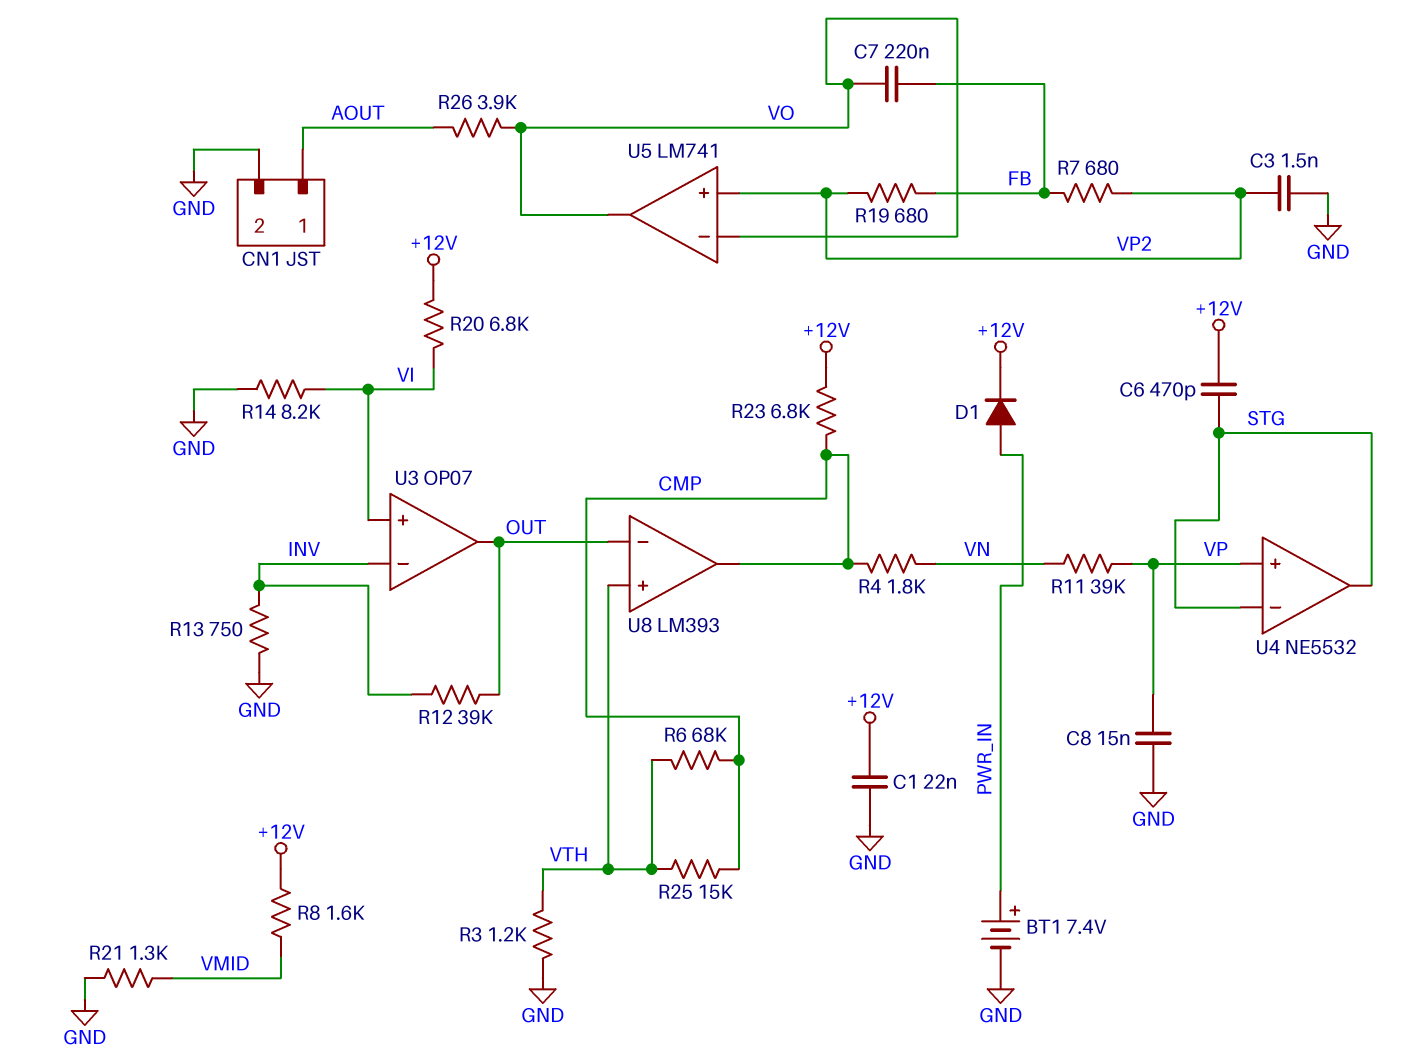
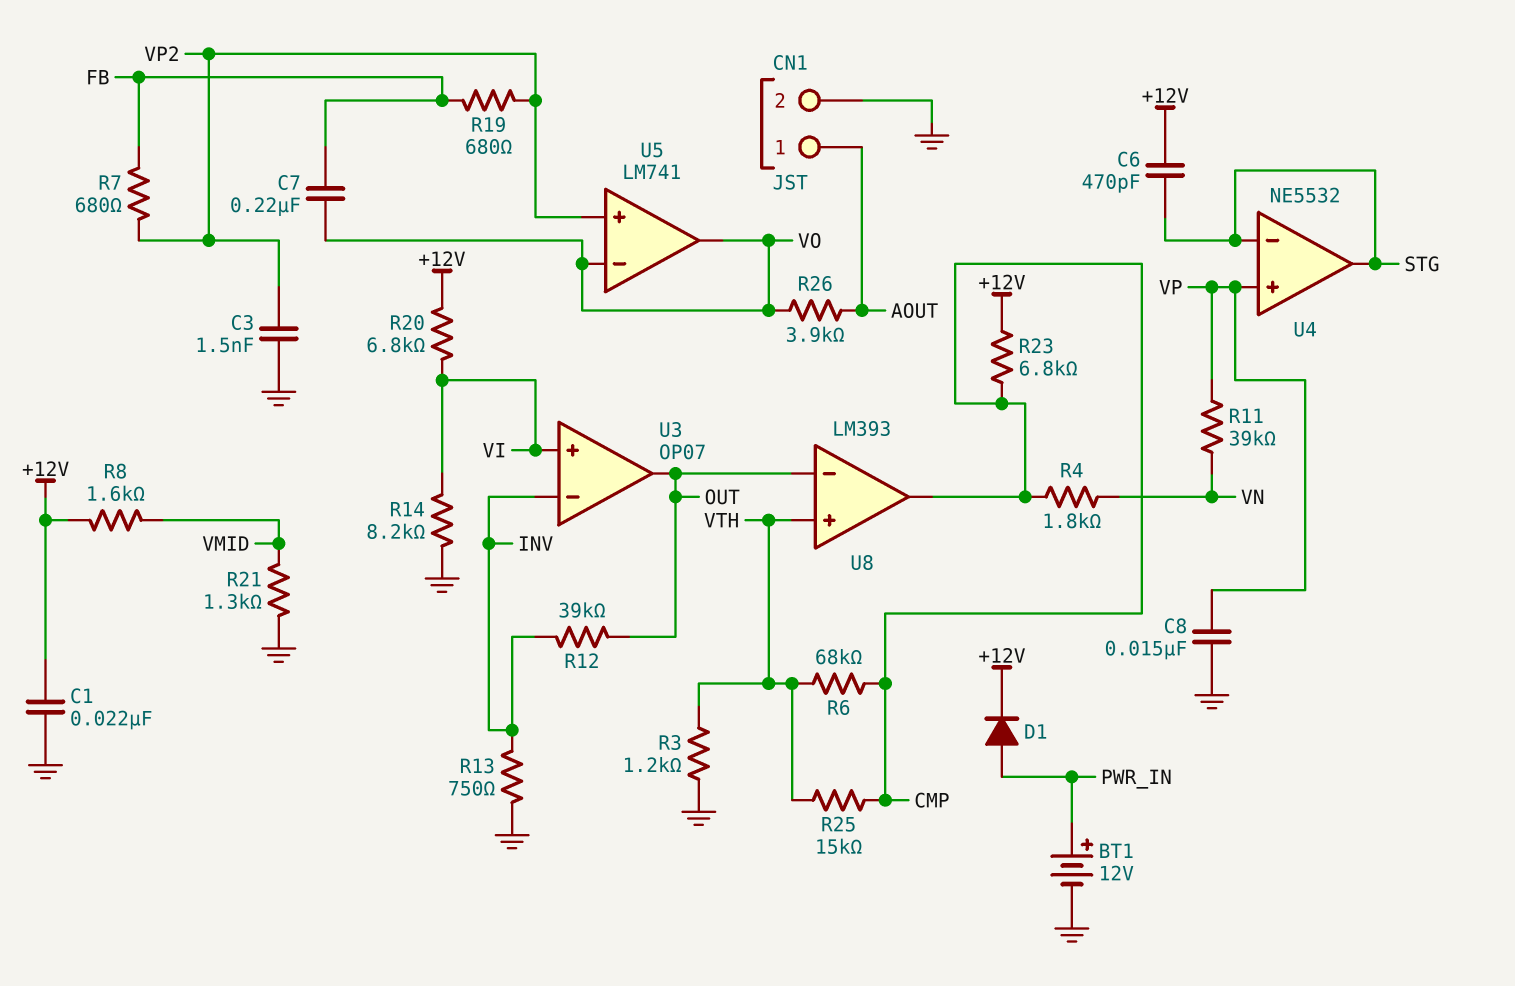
BT1: 7.4V (plus PWR_IN, minus GND) -> 12V (plus PWR_IN, minus GND)

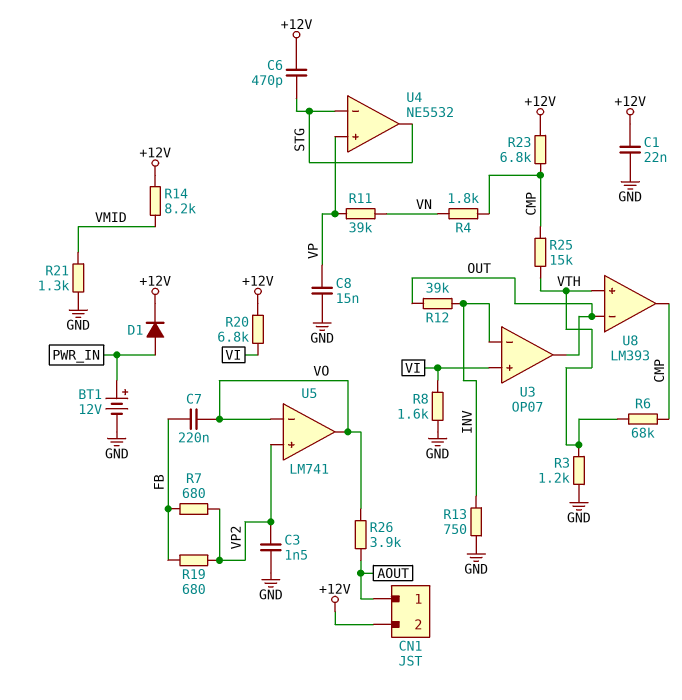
CN1 pin 2: GND -> +12V
R8: 1.6k (+12V, VMID) -> 1.6k (GND, VI)
R14: 8.2k (GND, VI) -> 8.2k (+12V, VMID)

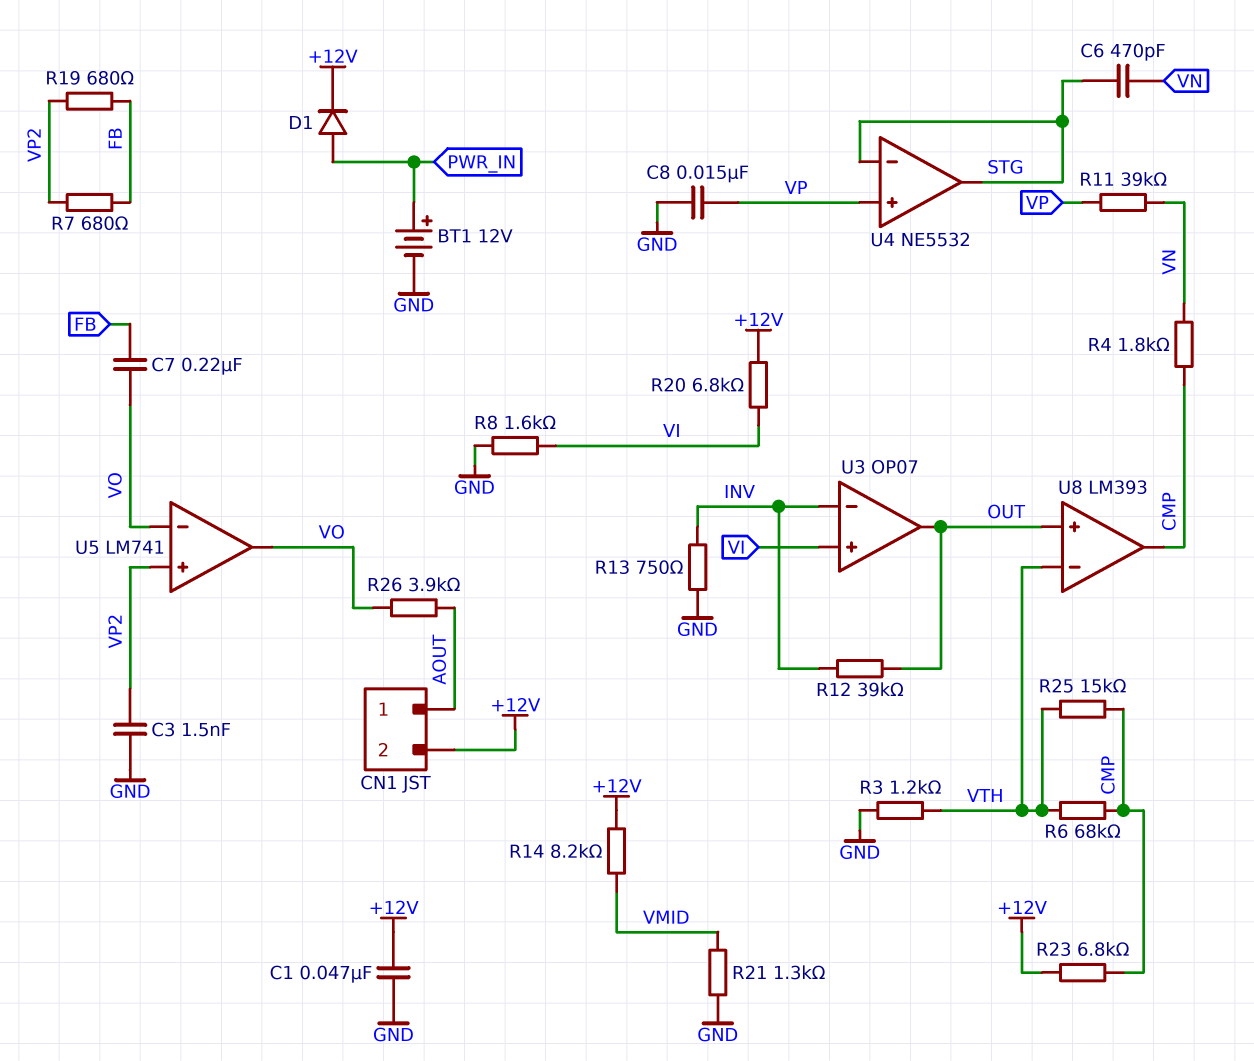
C1: 22nF (+12V, GND) -> 47nF (+12V, GND)
C6: 470pF (+12V, STG) -> 470pF (STG, VN)
U8 pin in+: VTH -> OUT
U8 pin in-: OUT -> VTH

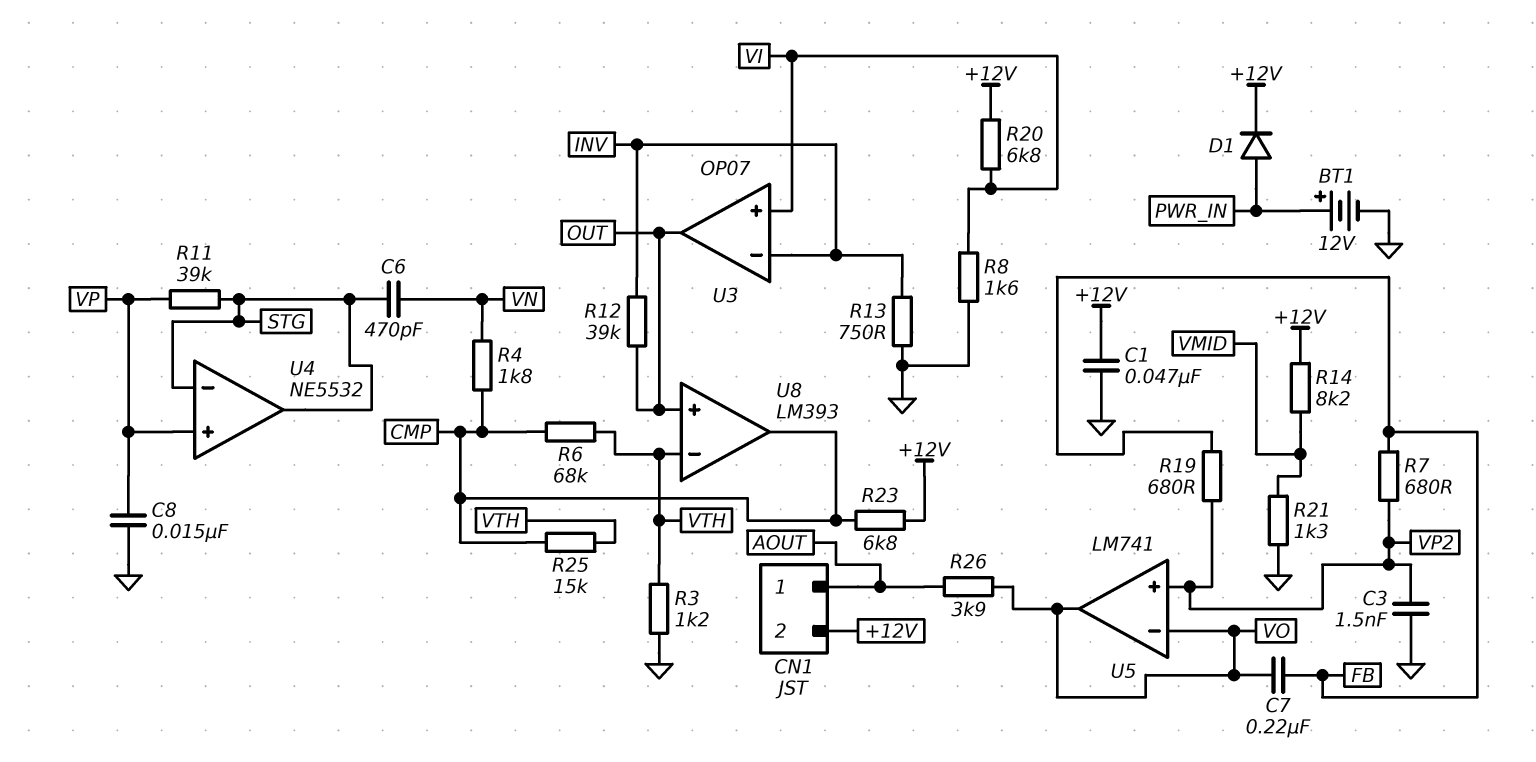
R11: 39k (VN, VP) -> 39k (STG, VP)

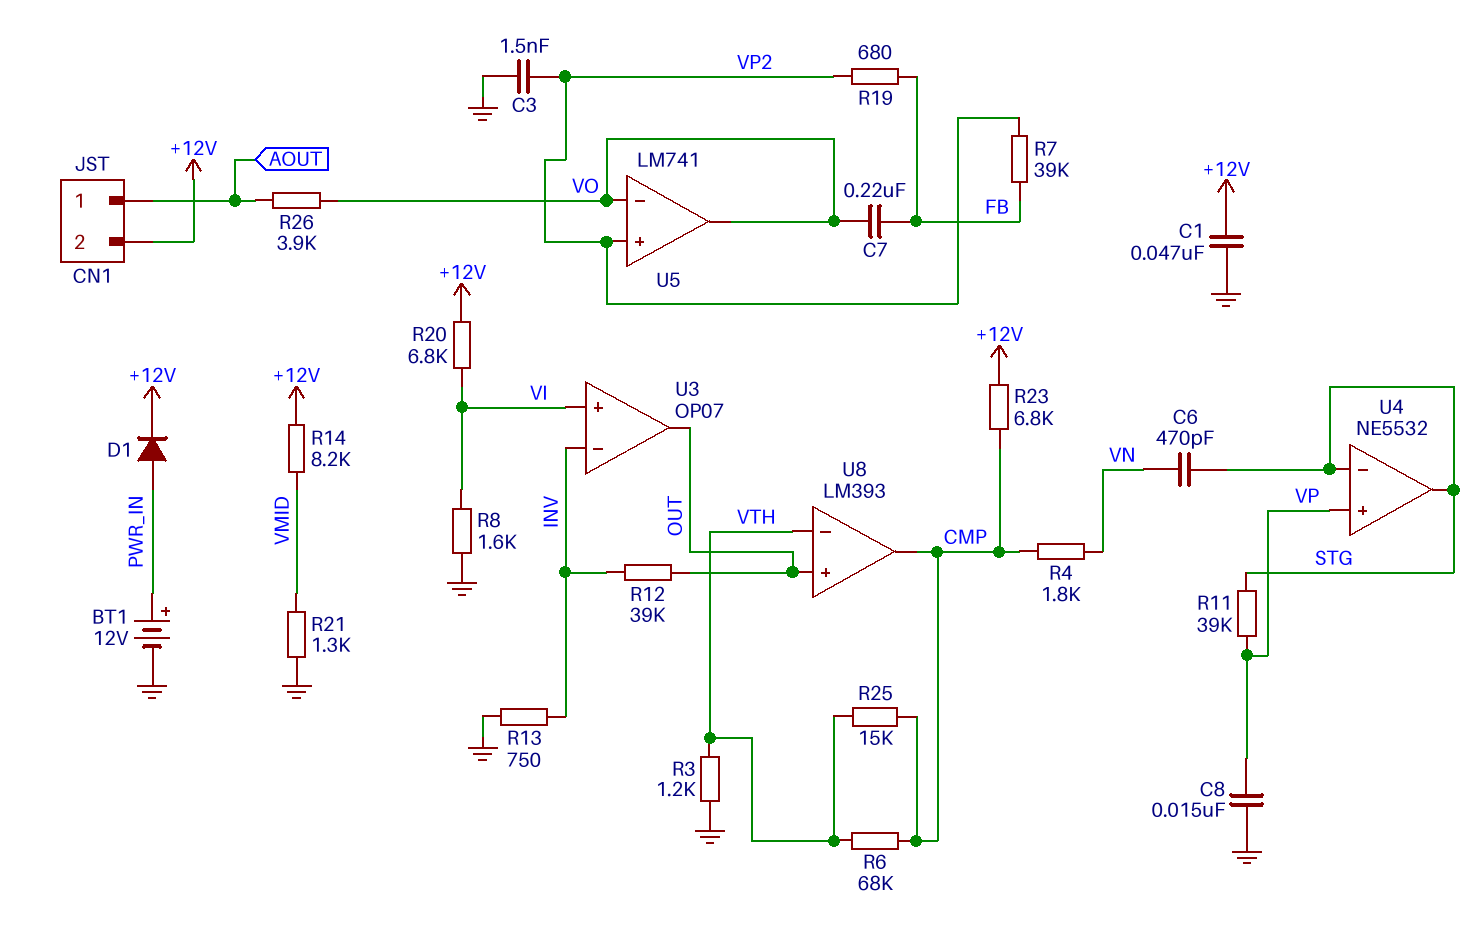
R7: 680 (FB, VP2) -> 39k (FB, VP2)

